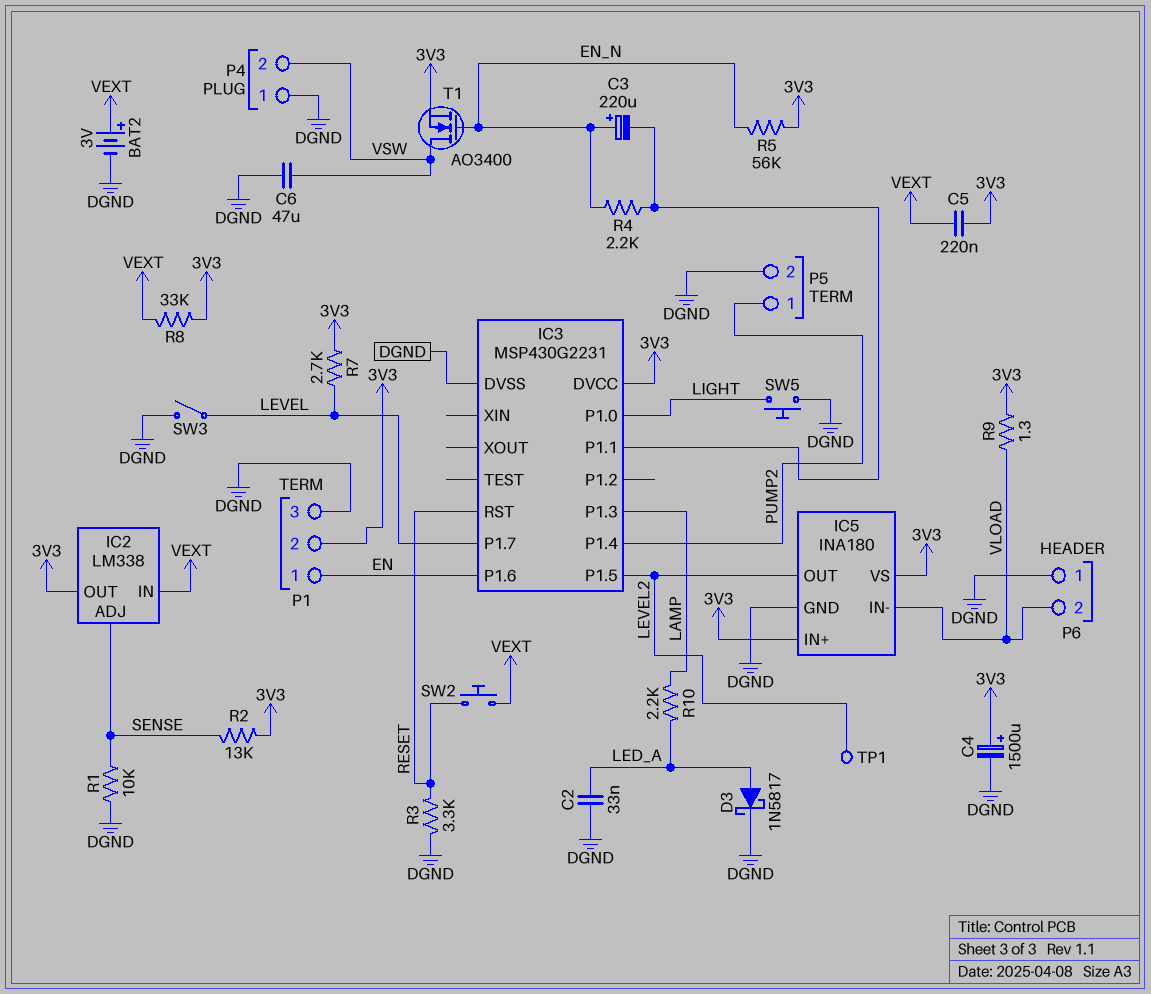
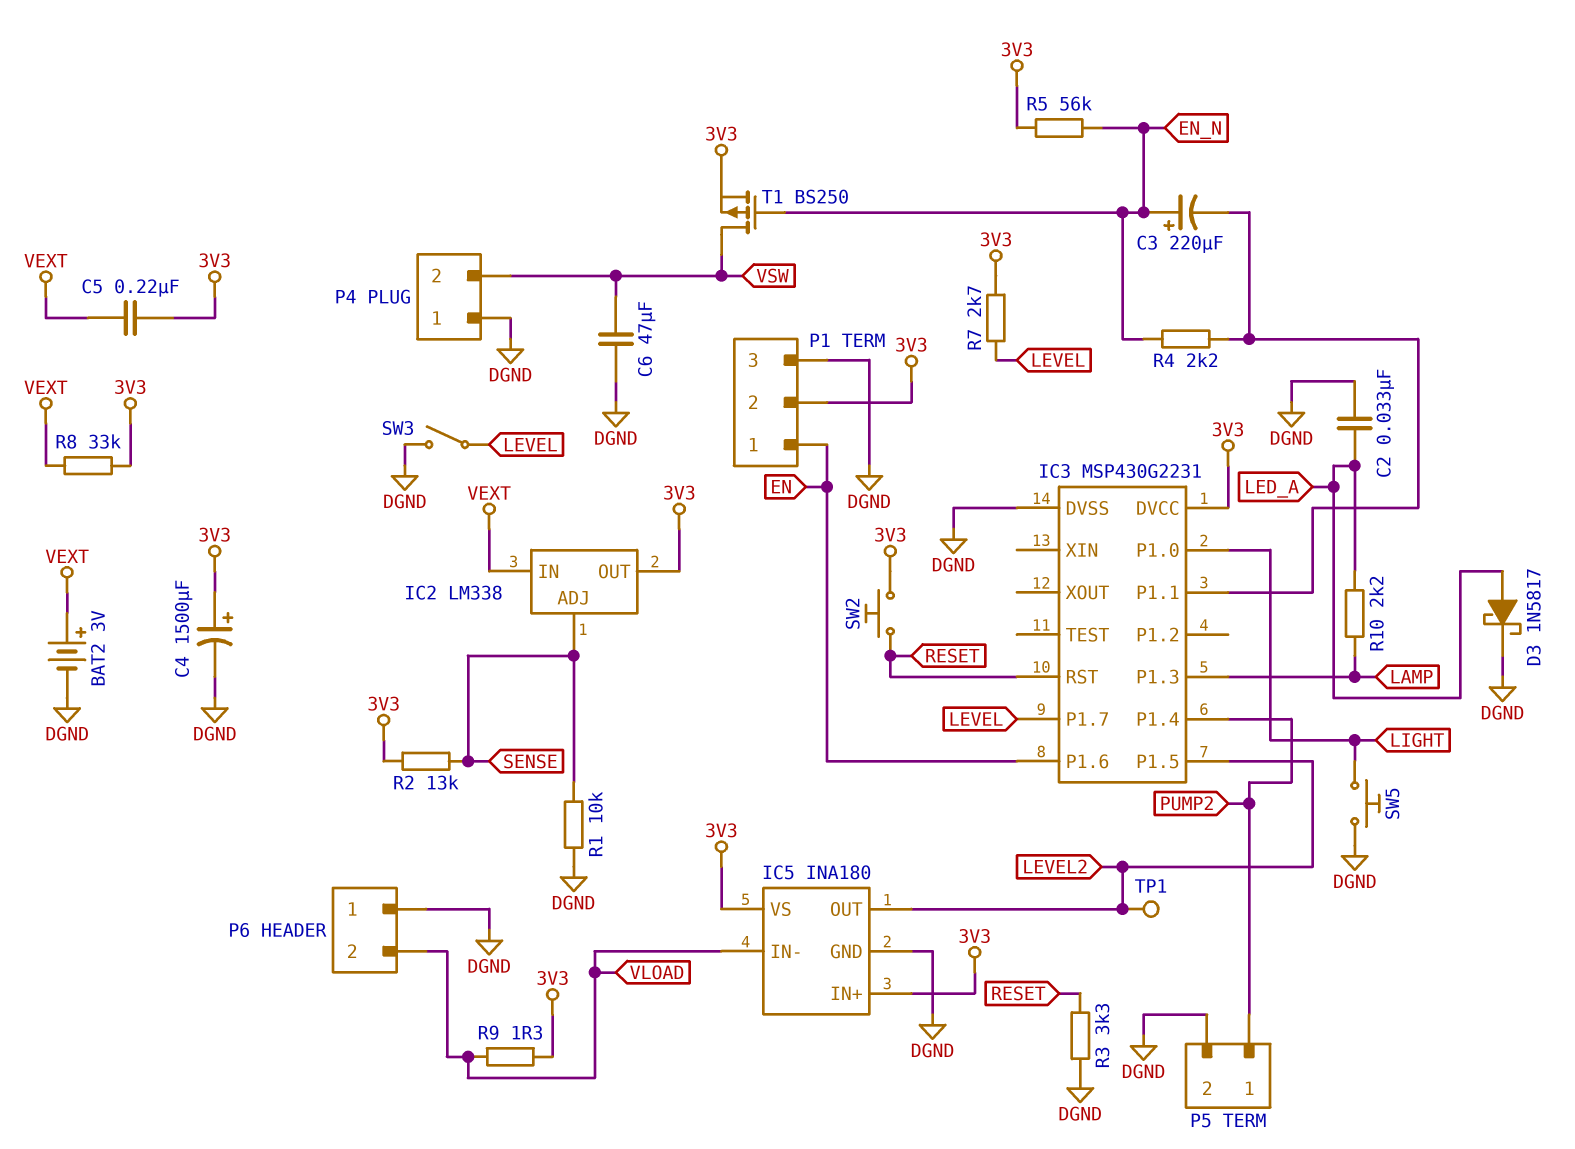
SW2: button (RESET, VEXT) -> button (3V3, RESET)
T1: NMOS AO3400 (G EN_N, D VSW, S 3V3) -> PMOS BS250 (G EN_N, D VSW, S 3V3)

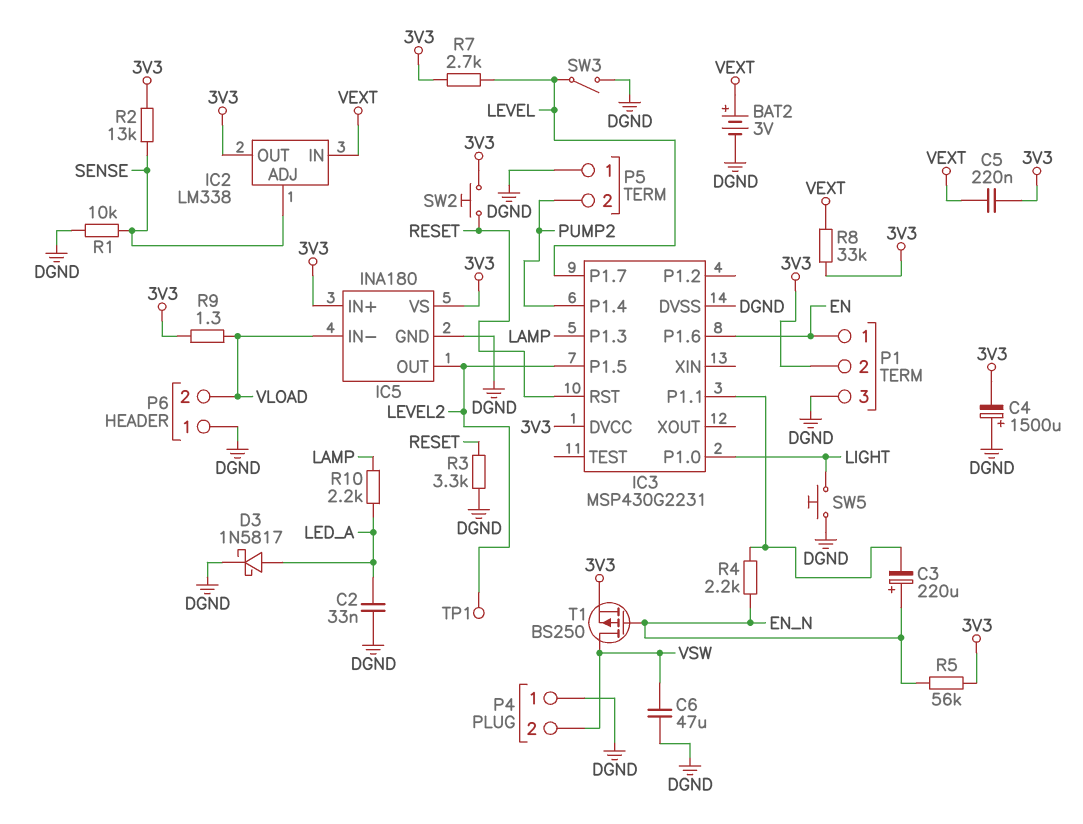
C4: 1500uF (plus 3V3, minus DGND) -> 1500uF (plus DGND, minus 3V3)
P5 pin 1: PUMP2 -> DGND
P5 pin 2: DGND -> PUMP2

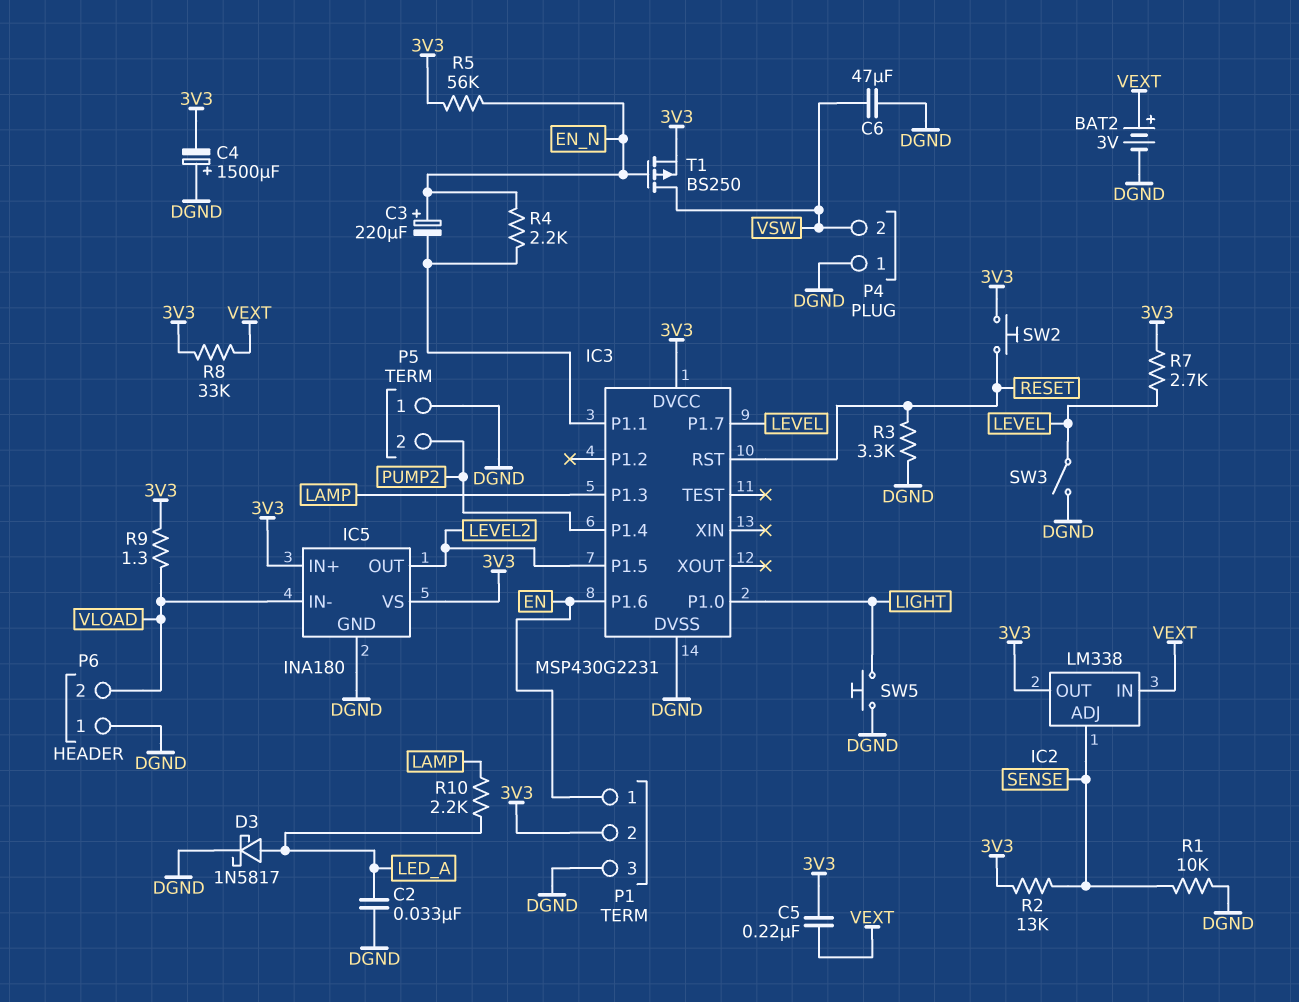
TP1: test point (LEVEL2) -> none

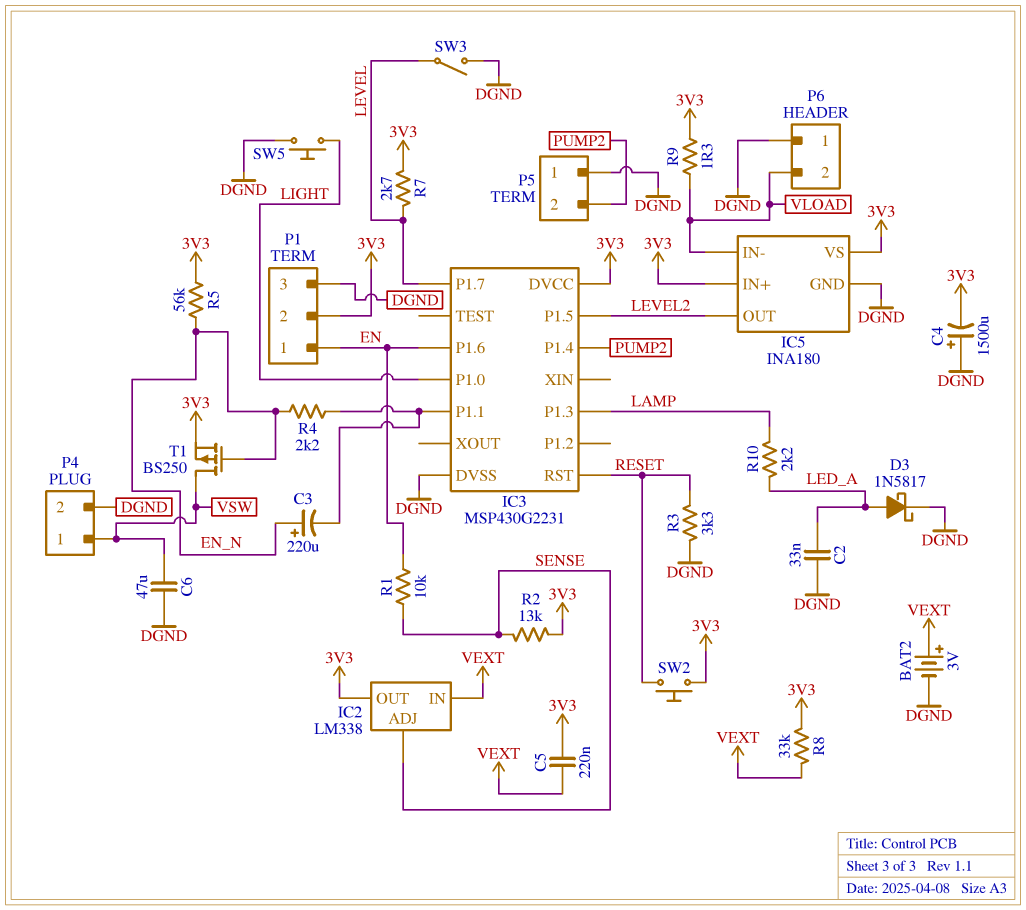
P4 pin 1: DGND -> VSW
P4 pin 2: VSW -> DGND
R1: 10k (DGND, SENSE) -> 10k (EN, SENSE)

